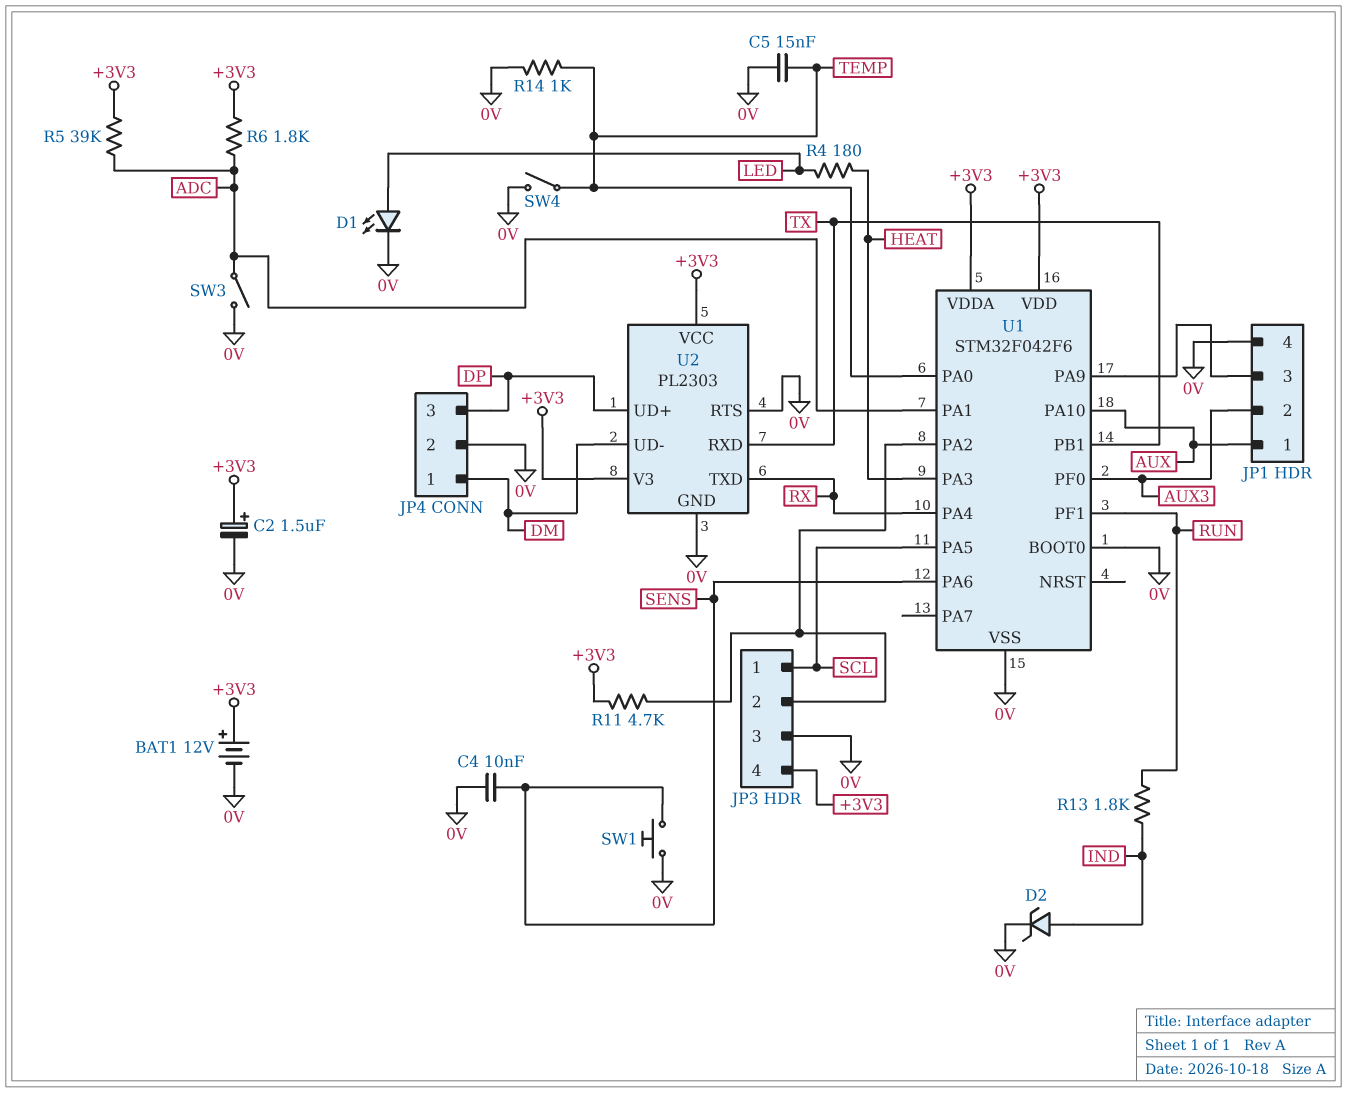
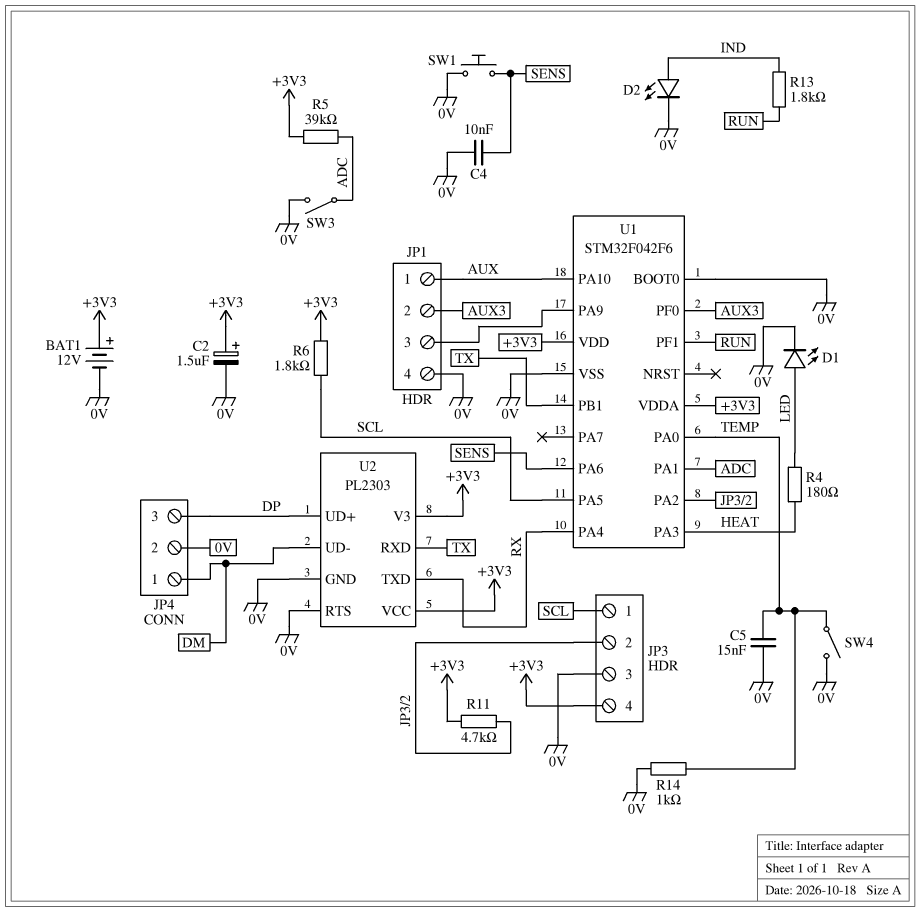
D2: zener (A IND, K 0V) -> LED (A IND, K 0V)
R6: 1.8k (+3V3, ADC) -> 1.8k (+3V3, SCL)

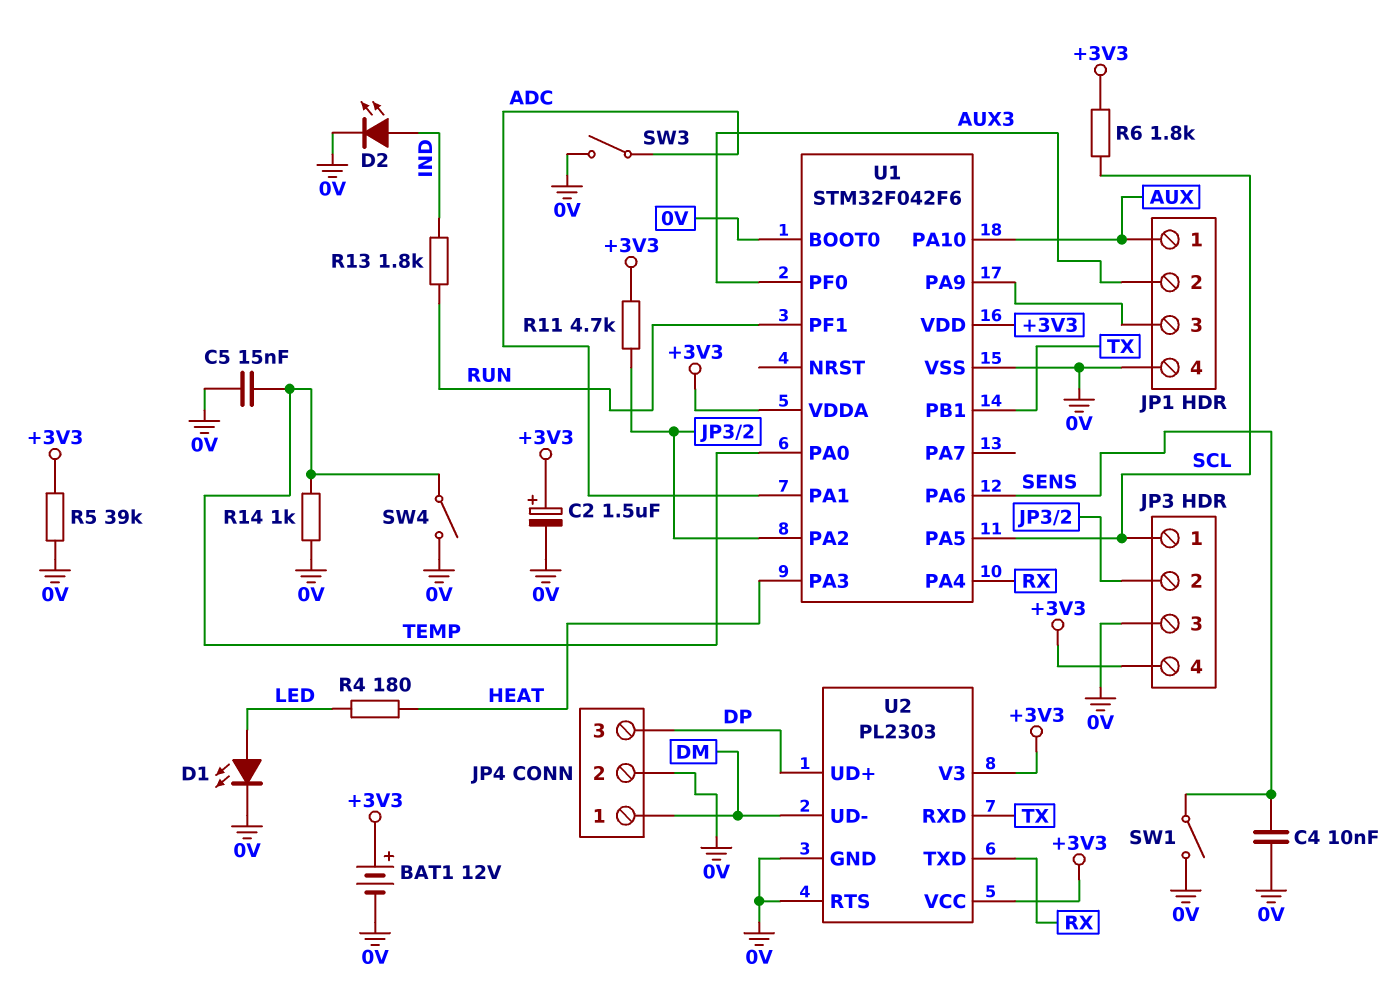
R5: 39k (+3V3, ADC) -> 39k (+3V3, 0V)
SW1: button (0V, SENS) -> switch (0V, SENS)

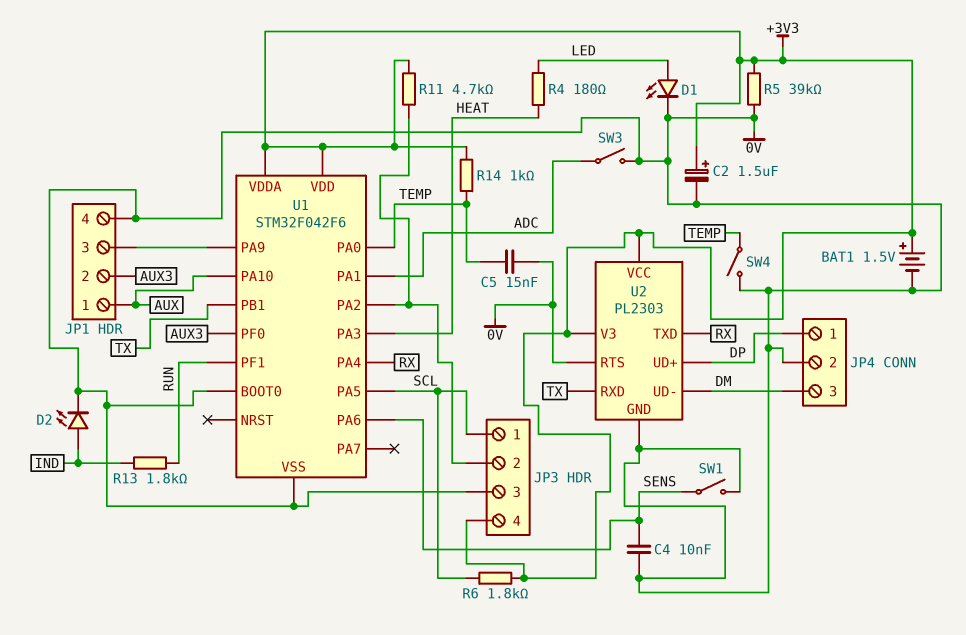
BAT1: 12V (plus +3V3, minus 0V) -> 1.5V (plus +3V3, minus 0V)
JP4 pin 1: DM -> DP
JP4 pin 3: DP -> DM
R14: 1k (0V, TEMP) -> 1k (+3V3, TEMP)

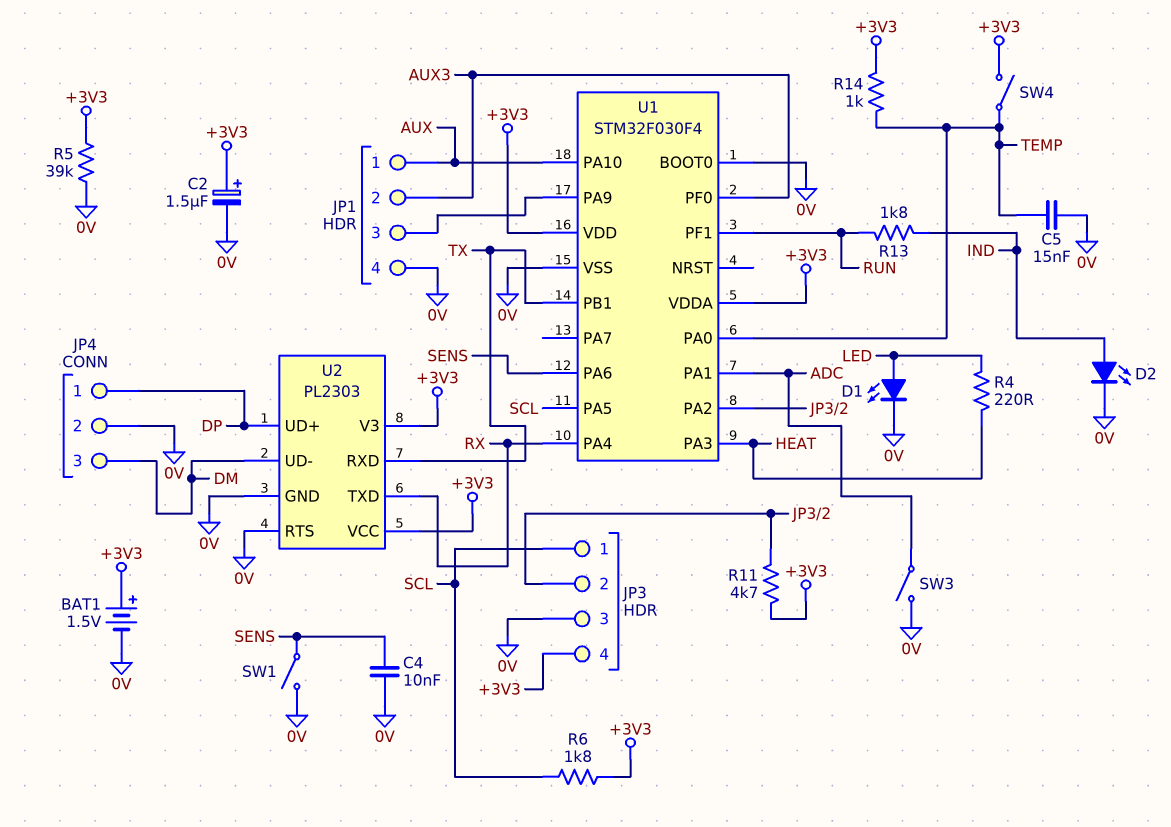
R4: 180 (HEAT, LED) -> 220 (HEAT, LED)
SW4: switch (0V, TEMP) -> switch (+3V3, TEMP)
U1: STM32F042F6 -> STM32F030F4

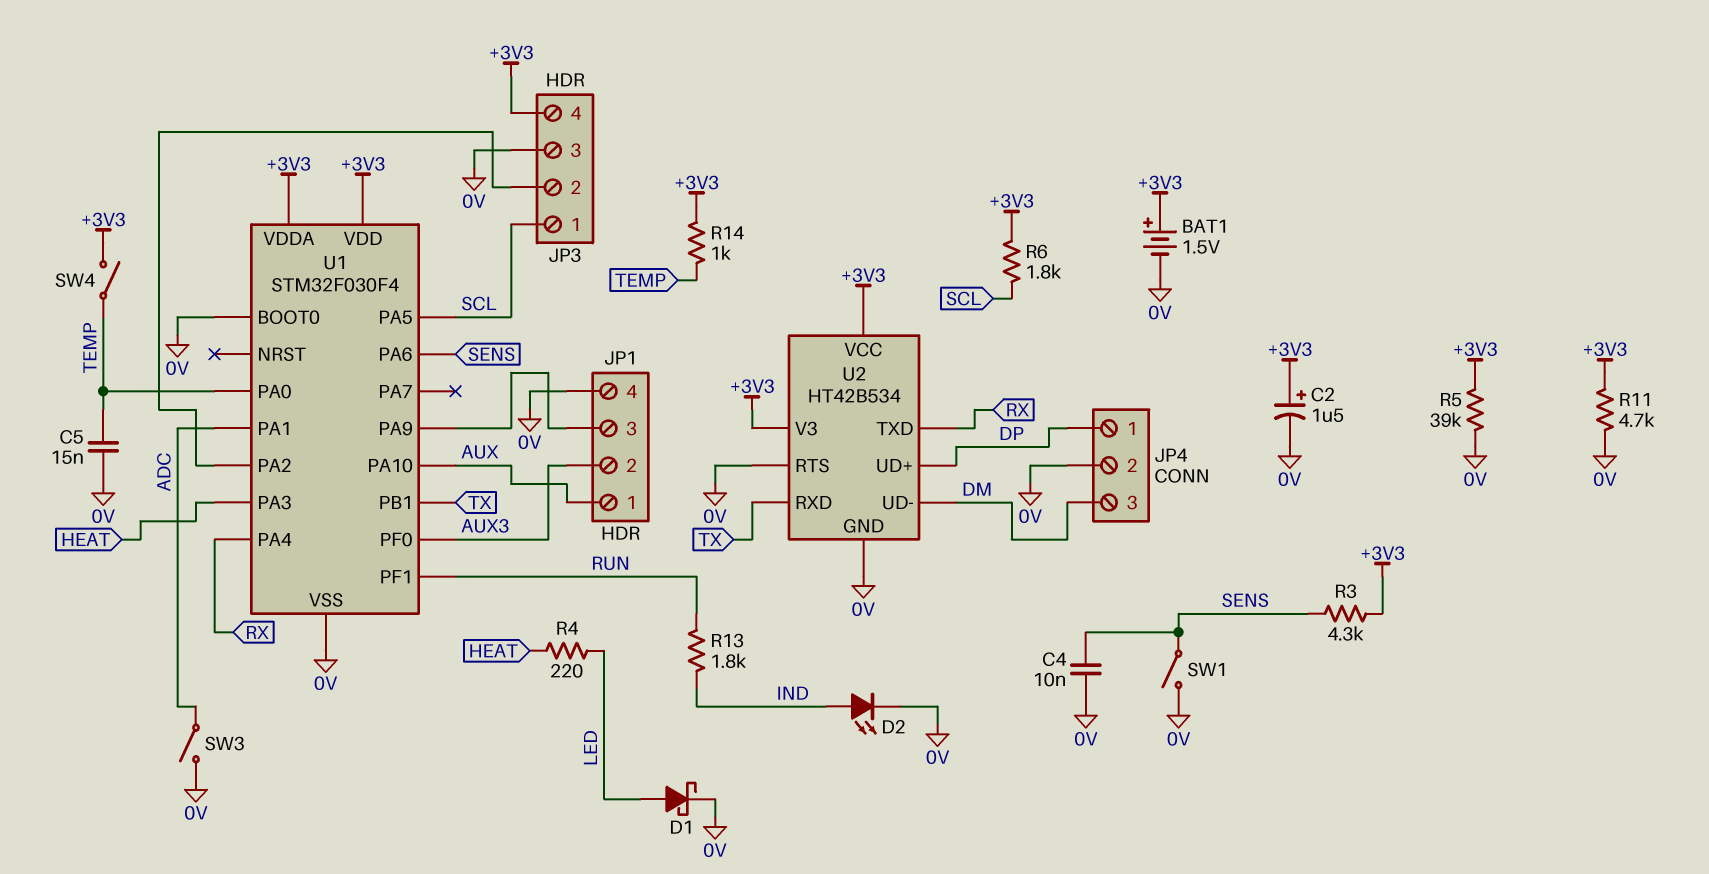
D1: LED (A LED, K 0V) -> schottky (A LED, K 0V)
R3: none -> 4.3k (+3V3, SENS)
R11: 4.7k (+3V3, JP3/2) -> 4.7k (+3V3, 0V)
U2: PL2303 -> HT42B534

